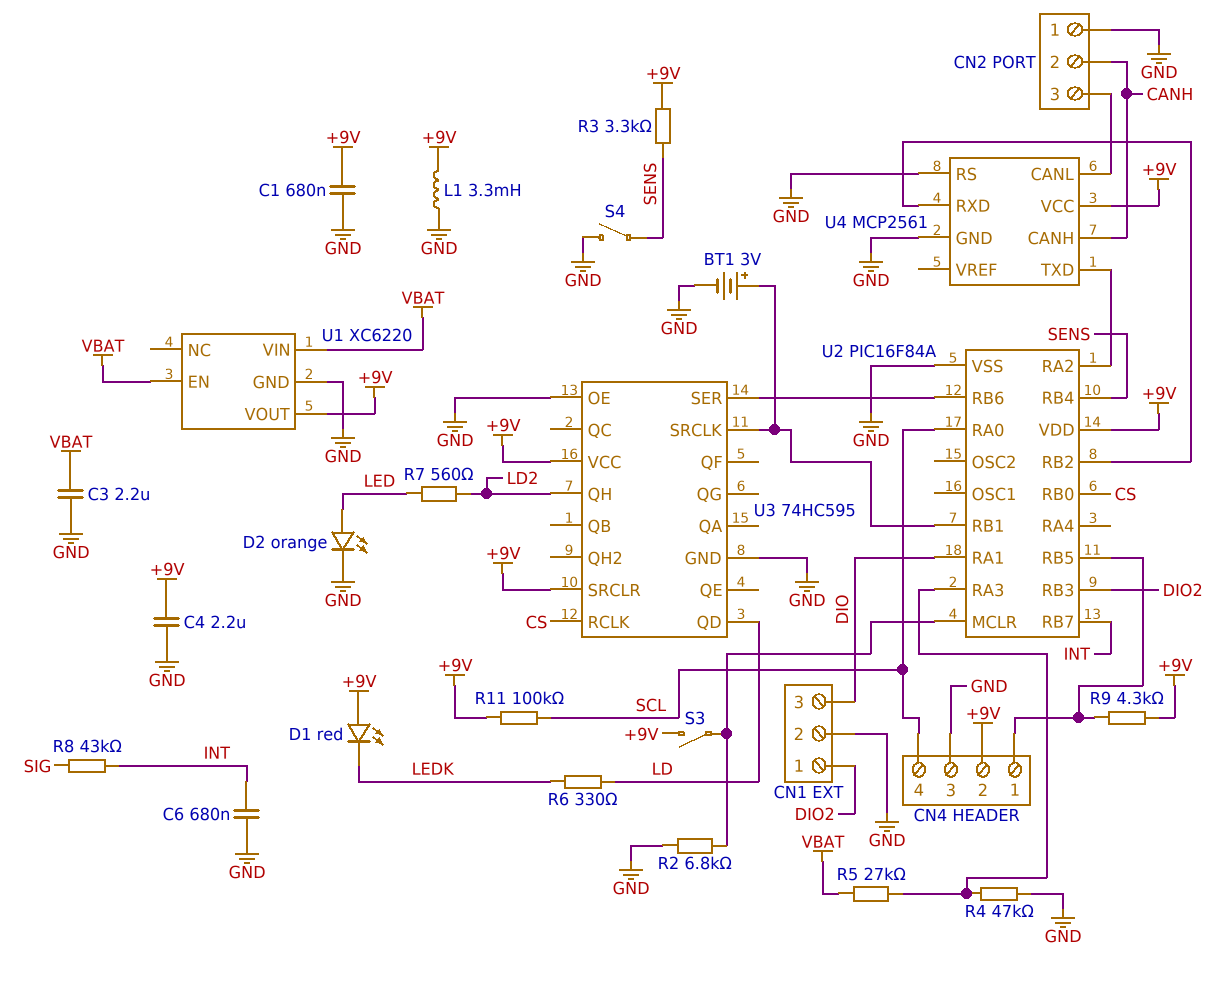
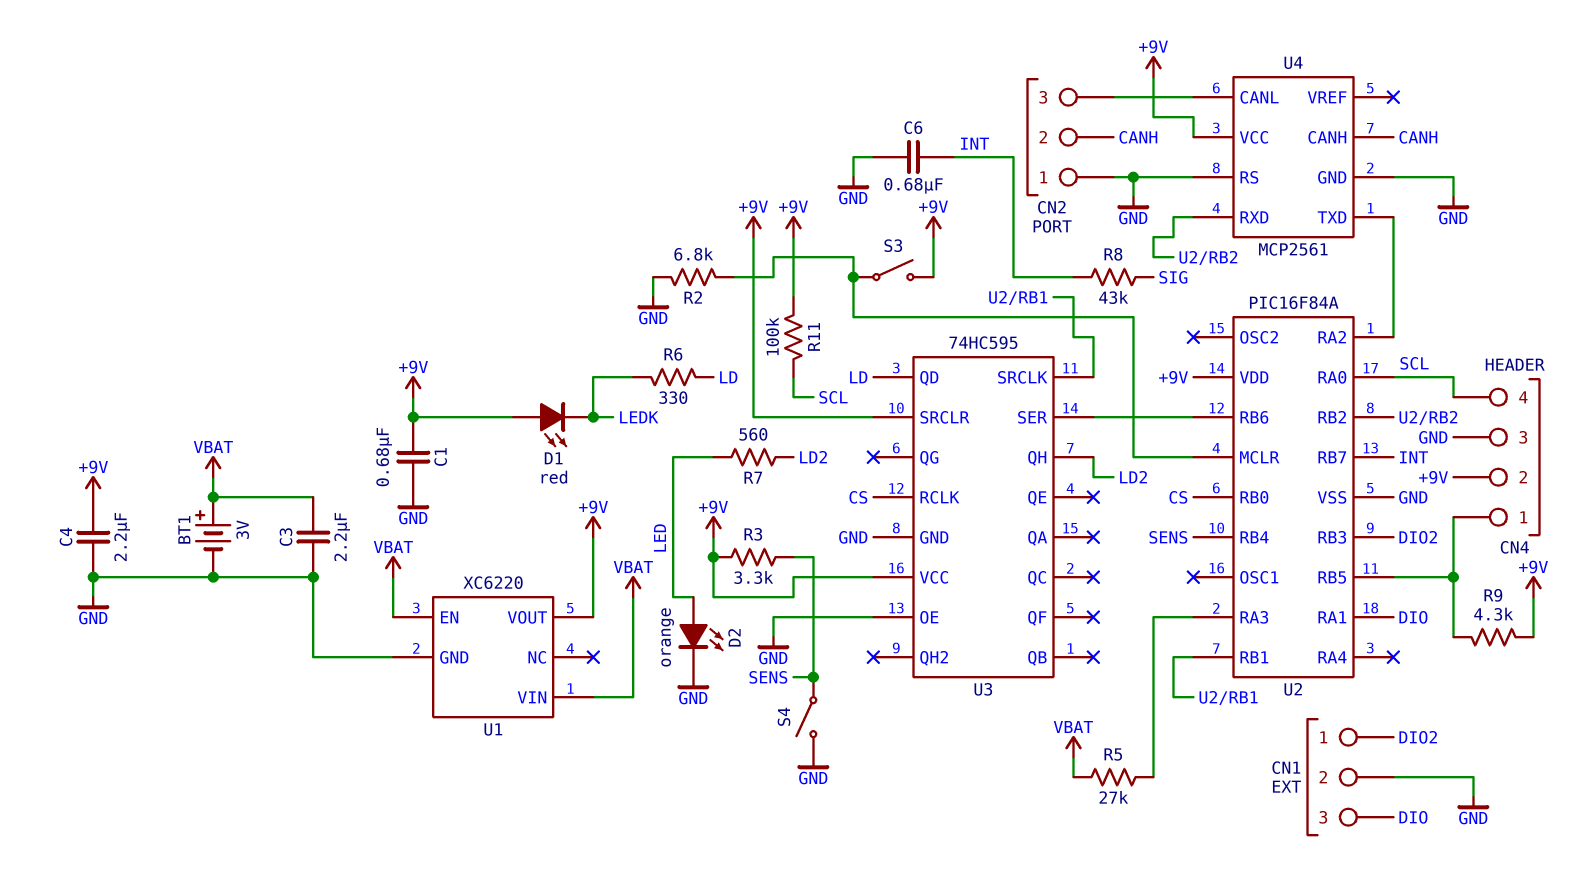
BT1: 3V (plus U2/RB1, minus GND) -> 3V (plus VBAT, minus GND)
L1: 3.3mH (+9V, GND) -> none
R4: 47k (GND, U2/RA3) -> none

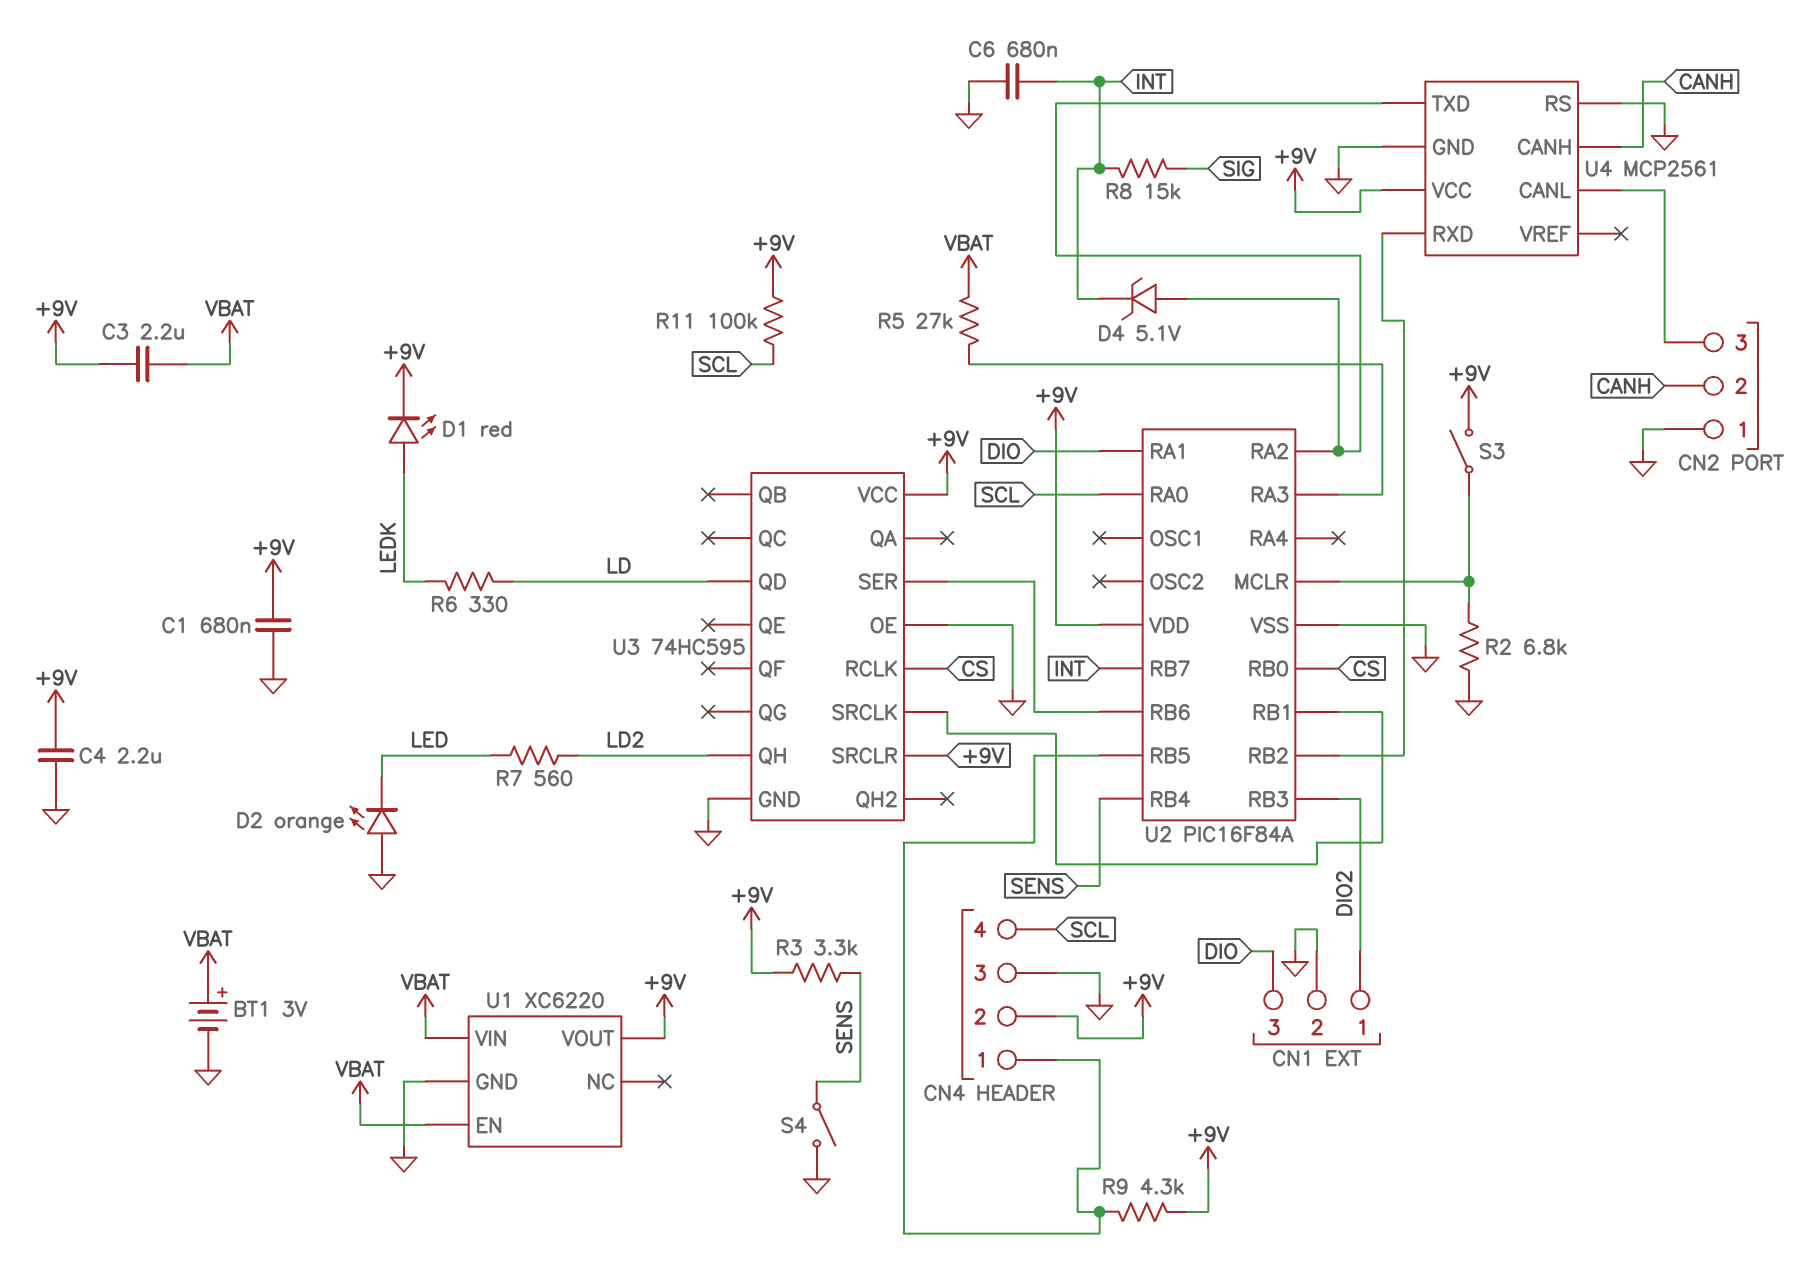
C3: 2.2uF (GND, VBAT) -> 2.2uF (+9V, VBAT)
D1: LED red (A +9V, K LEDK) -> LED red (A LEDK, K +9V)
D2: LED orange (A LED, K GND) -> LED orange (A GND, K LED)
D4: none -> zener 5.1V (A U2/RA2, K INT)
R8: 43k (INT, SIG) -> 15k (INT, SIG)

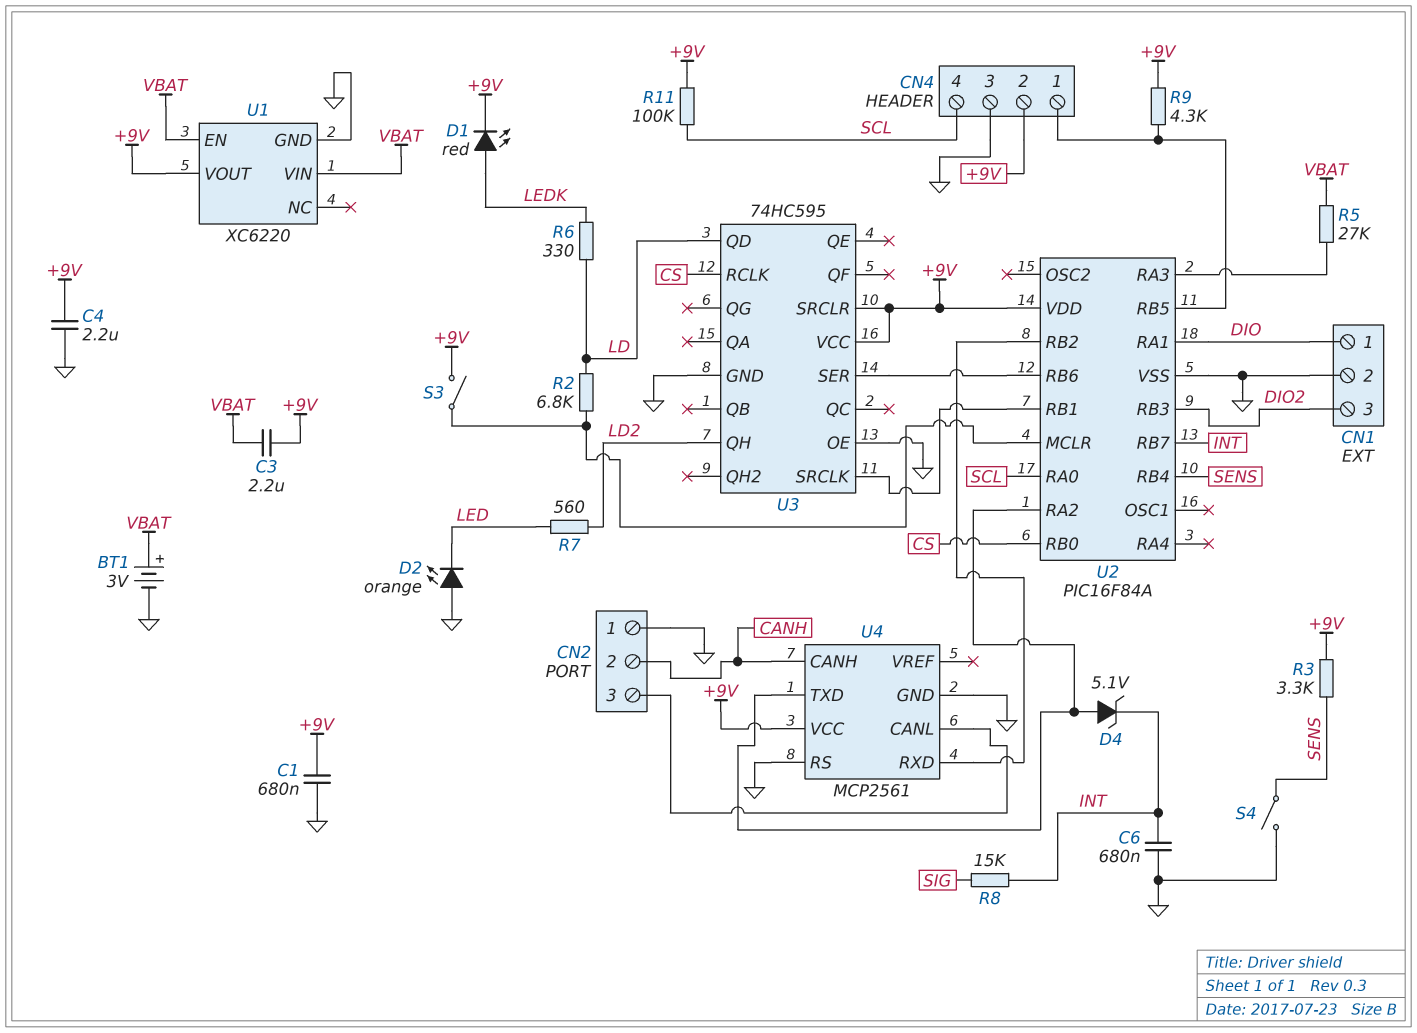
CN1 pin 1: DIO2 -> DIO
CN1 pin 3: DIO -> DIO2
R2: 6.8k (GND, U2/MCLR) -> 6.8k (LD, U2/MCLR)

